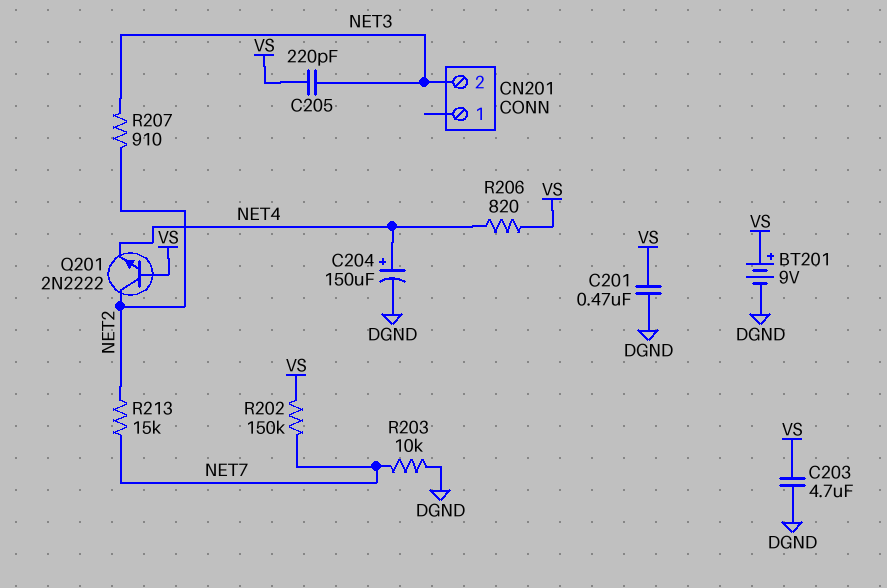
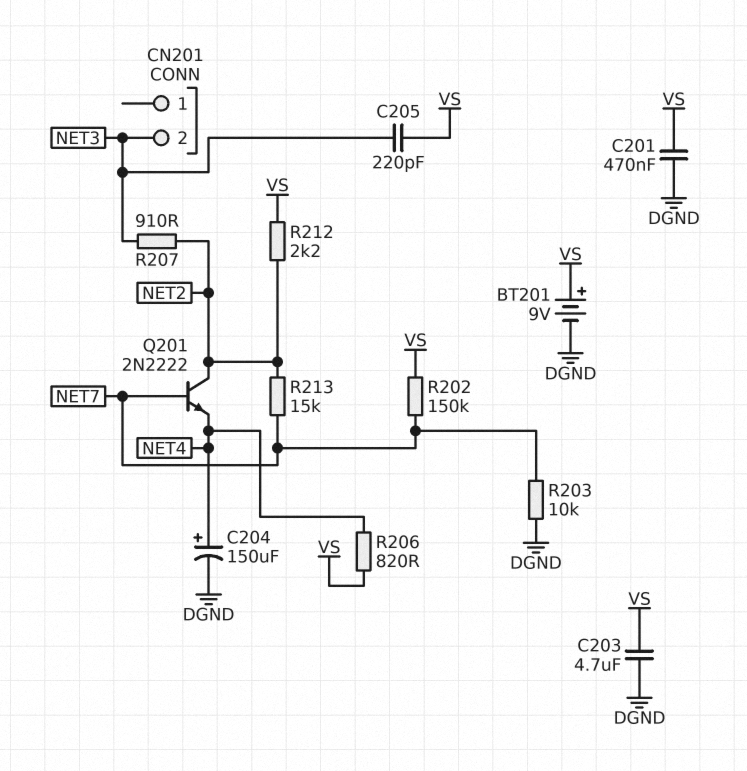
Q201: NPN 2N2222 (B VS, C NET2, E NET4) -> NPN 2N2222 (B NET7, C NET2, E NET4)
R212: none -> 2.2k (NET2, VS)

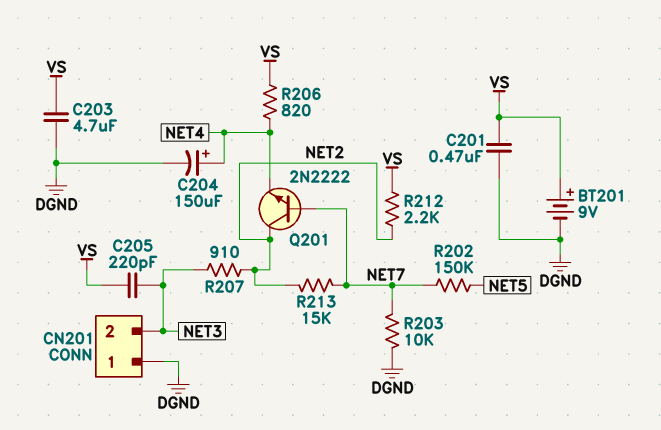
CN201 pin 1: none -> DGND
R202: 150k (NET7, VS) -> 150k (NET5, NET7)

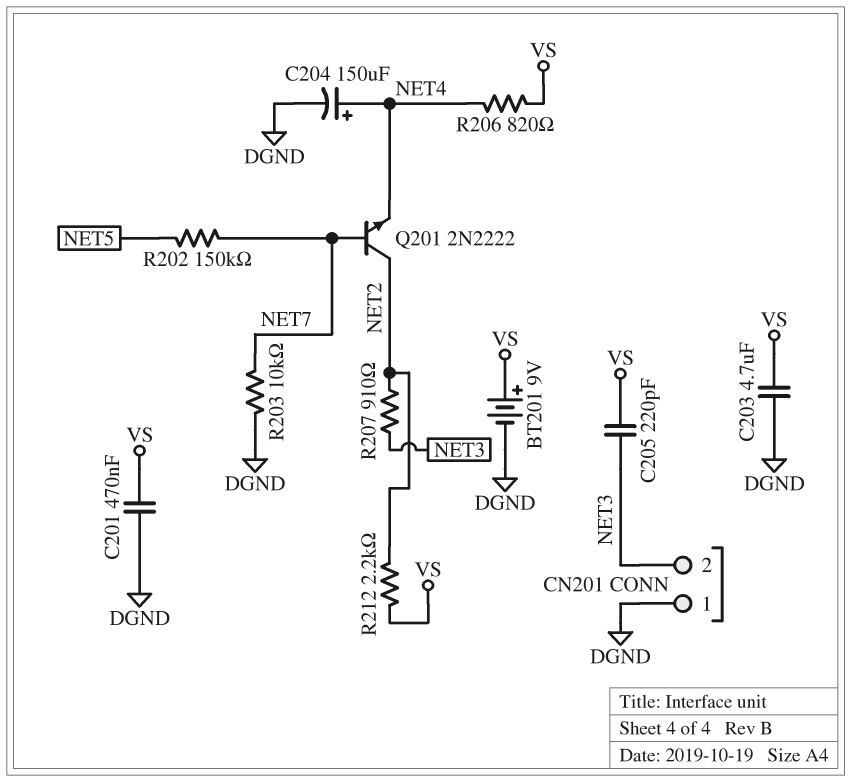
R213: 15k (NET2, NET7) -> none

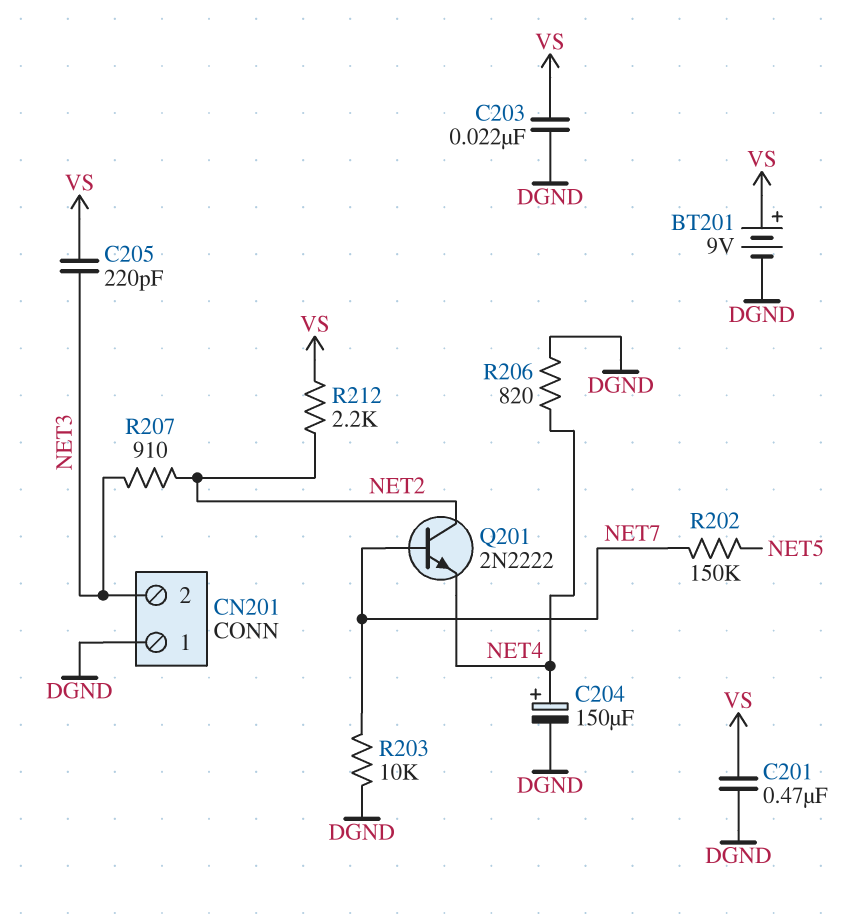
C203: 4.7uF (DGND, VS) -> 22nF (DGND, VS)
R206: 820 (NET4, VS) -> 820 (DGND, NET4)

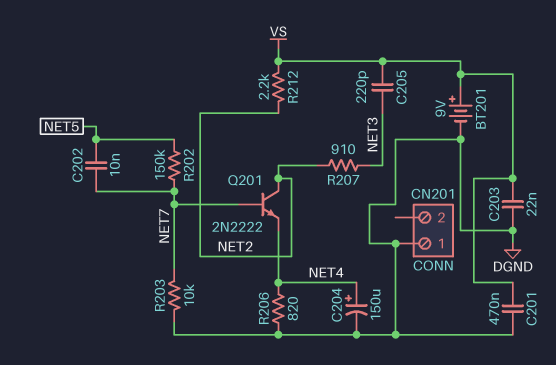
C202: none -> 10nF (NET5, NET7)
CN201 pin 2: NET3 -> none

